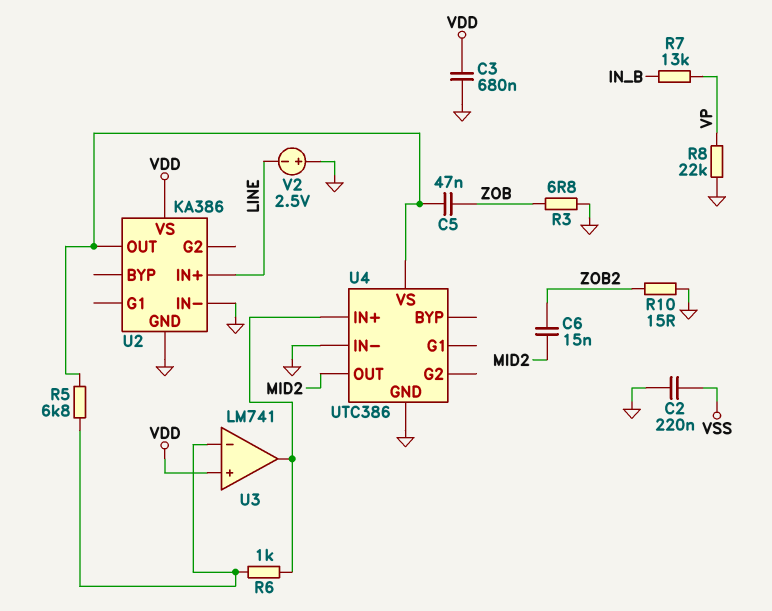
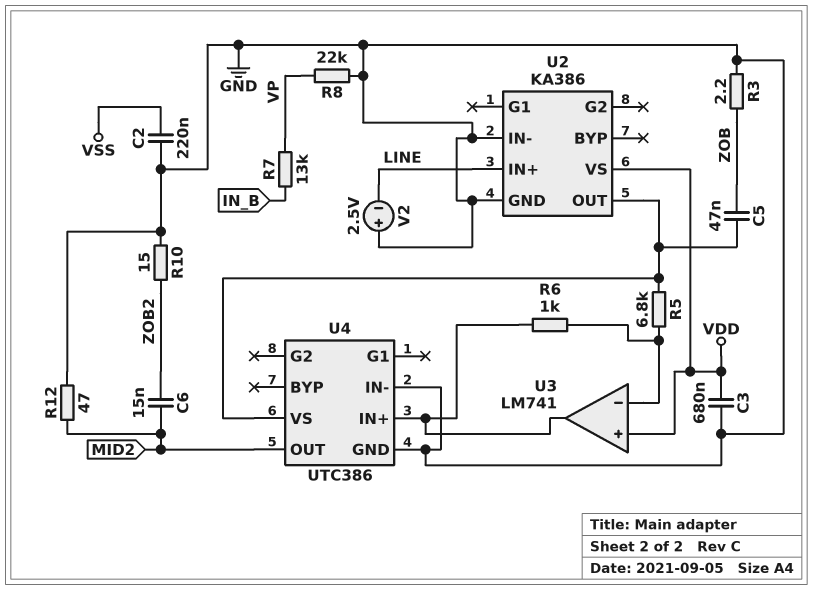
R3: 6.8 (GND, ZOB) -> 2.2 (GND, ZOB)
R12: none -> 47 (GND, MID2)

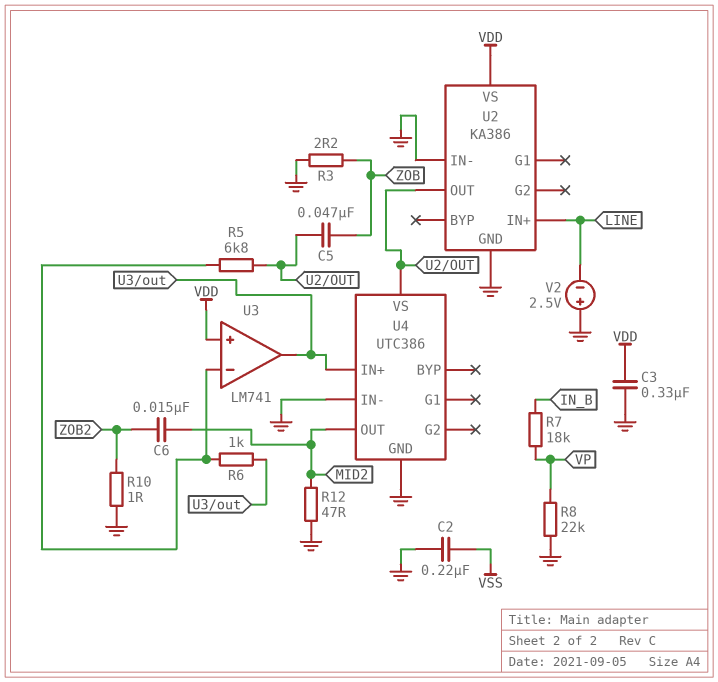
C3: 680nF (GND, VDD) -> 330nF (GND, VDD)
R7: 13k (IN_B, VP) -> 18k (IN_B, VP)
R10: 15 (GND, ZOB2) -> 1 (GND, ZOB2)

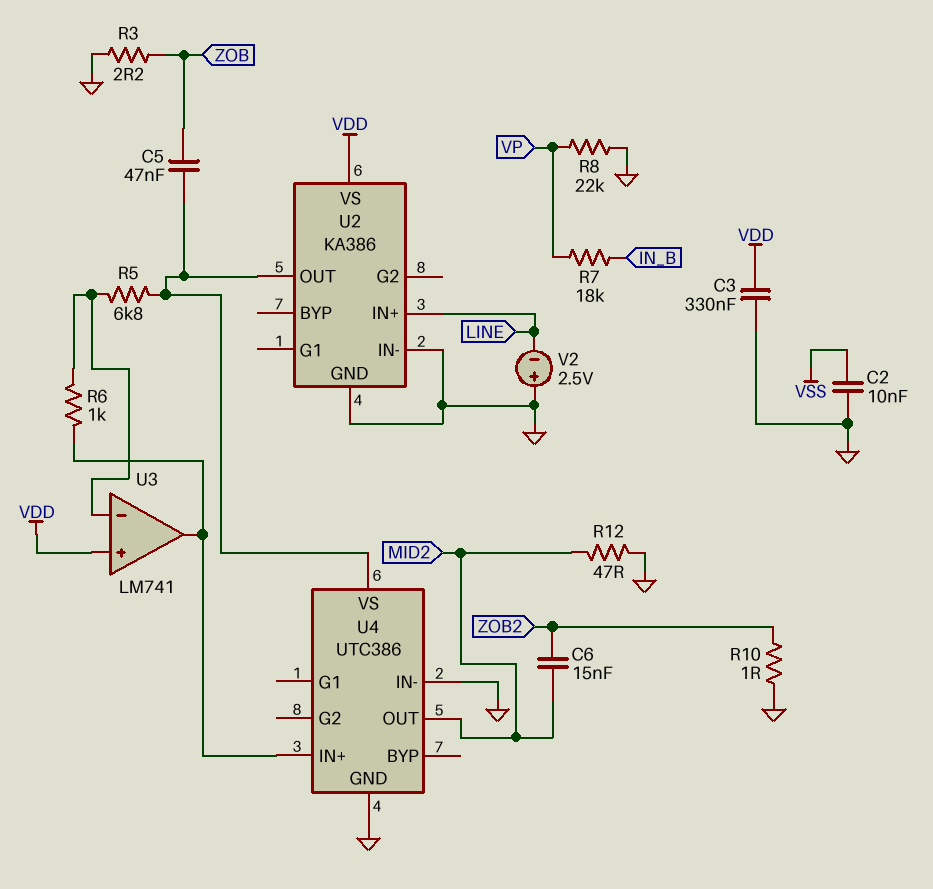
C2: 220nF (GND, VSS) -> 10nF (GND, VSS)

